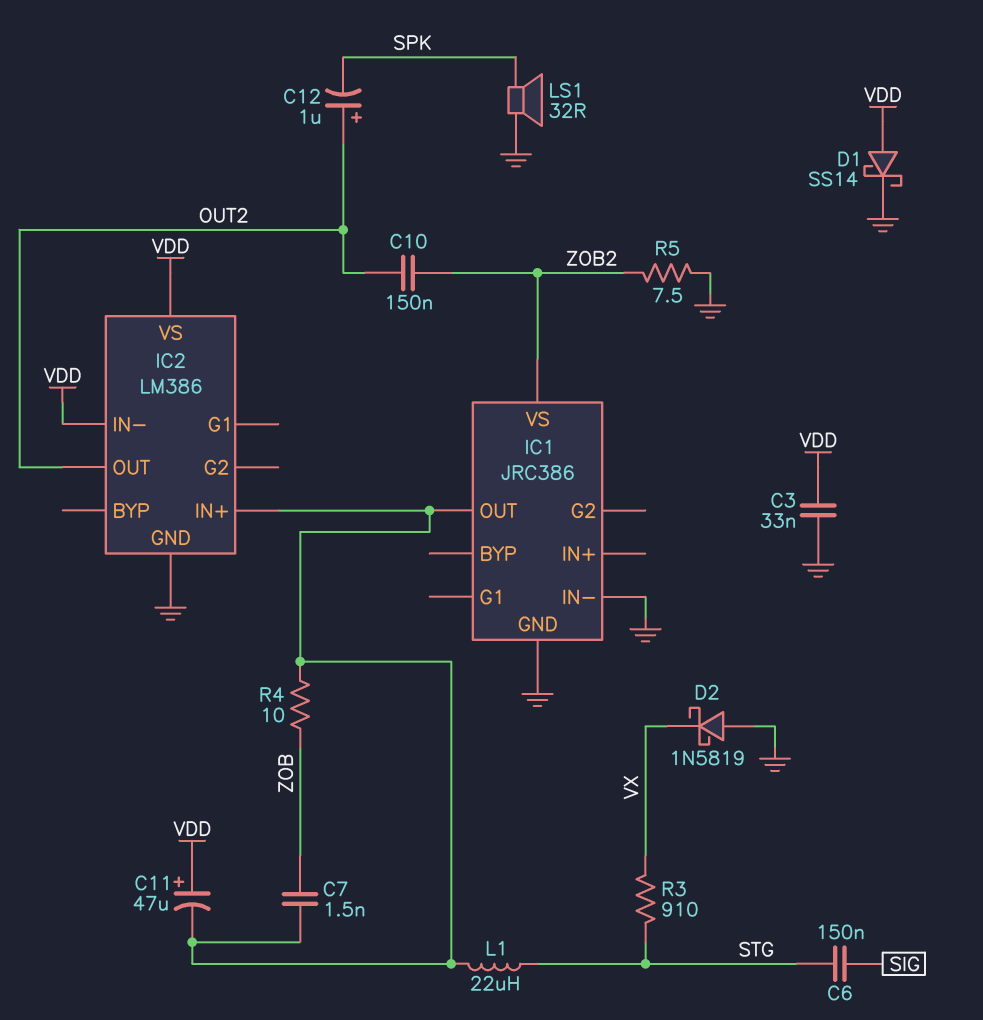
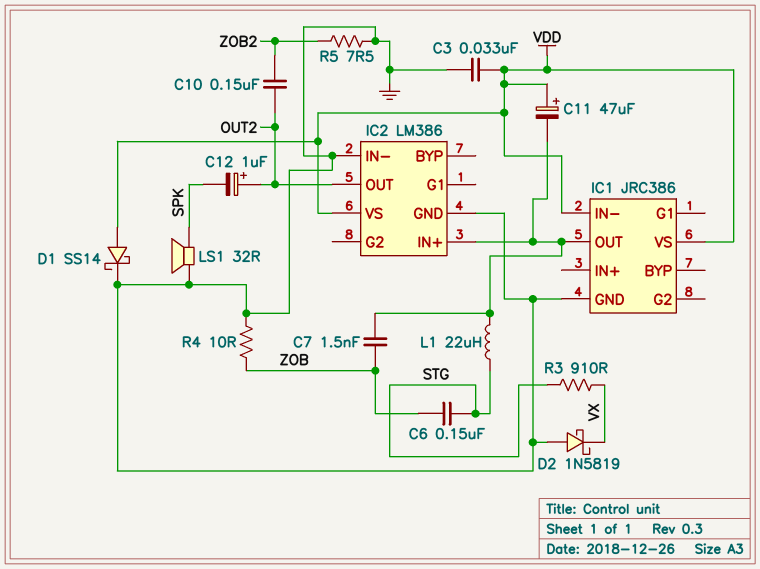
C6: 150nF (SIG, STG) -> 150nF (STG, ZOB)
IC1 pin IN-: GND -> VDD
IC1 pin VS: ZOB2 -> VDD
IC2 pin IN-: VDD -> GND
R4: 10 (IC1/OUT, ZOB) -> 10 (GND, ZOB)

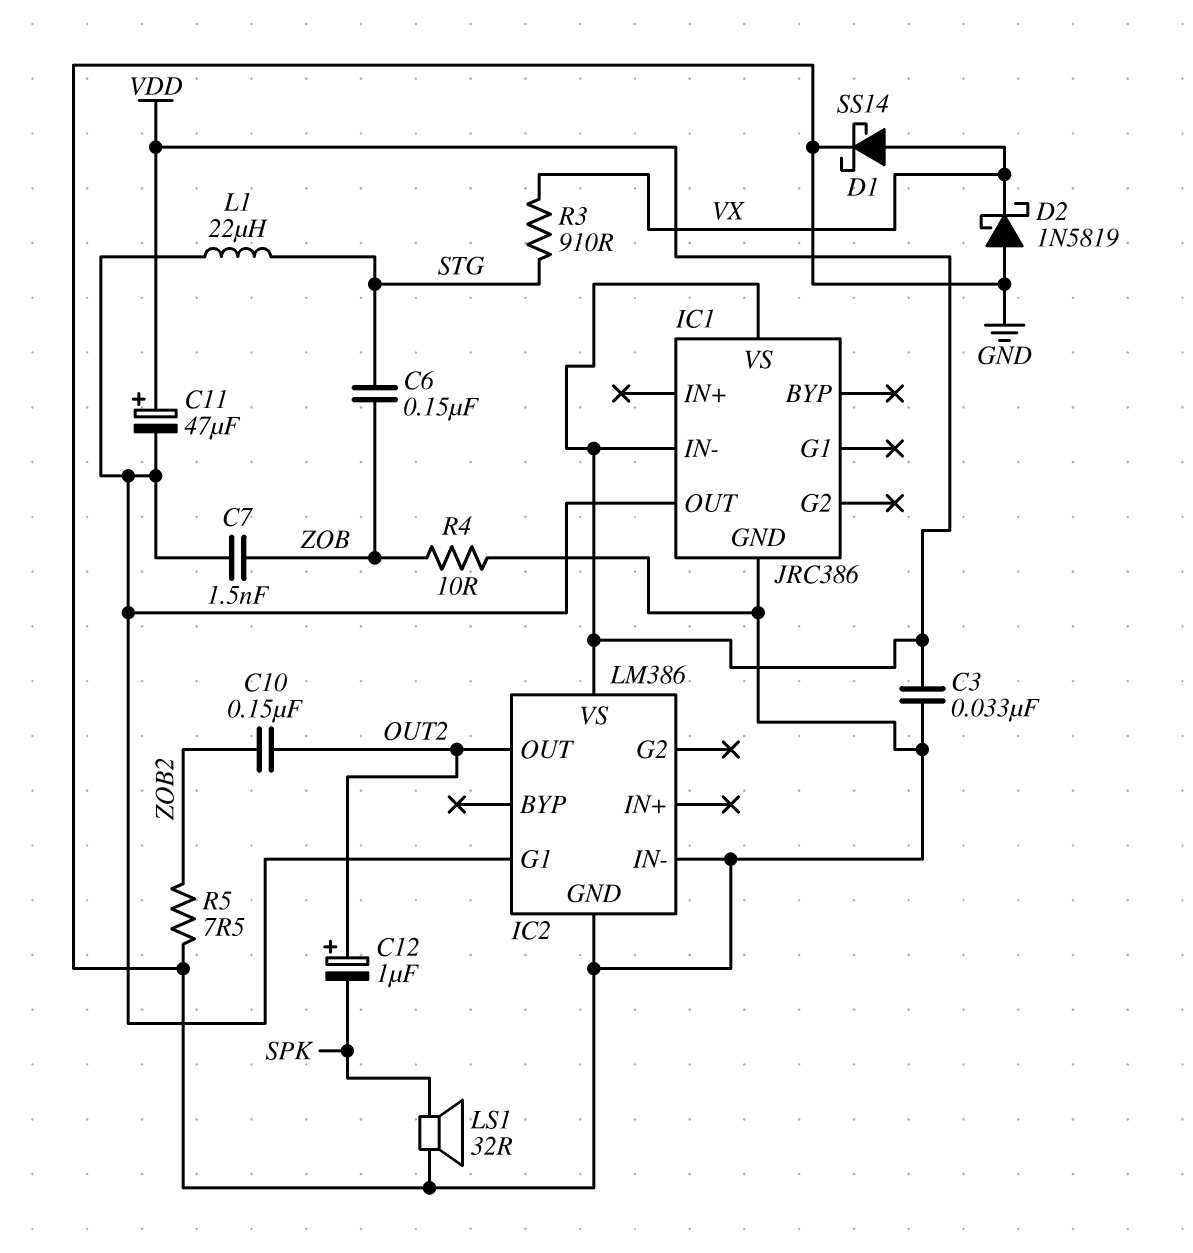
D1: schottky SS14 (A VDD, K GND) -> schottky SS14 (A VX, K GND)
IC2 pin G1: none -> IC1/OUT
IC2 pin IN+: IC1/OUT -> none

